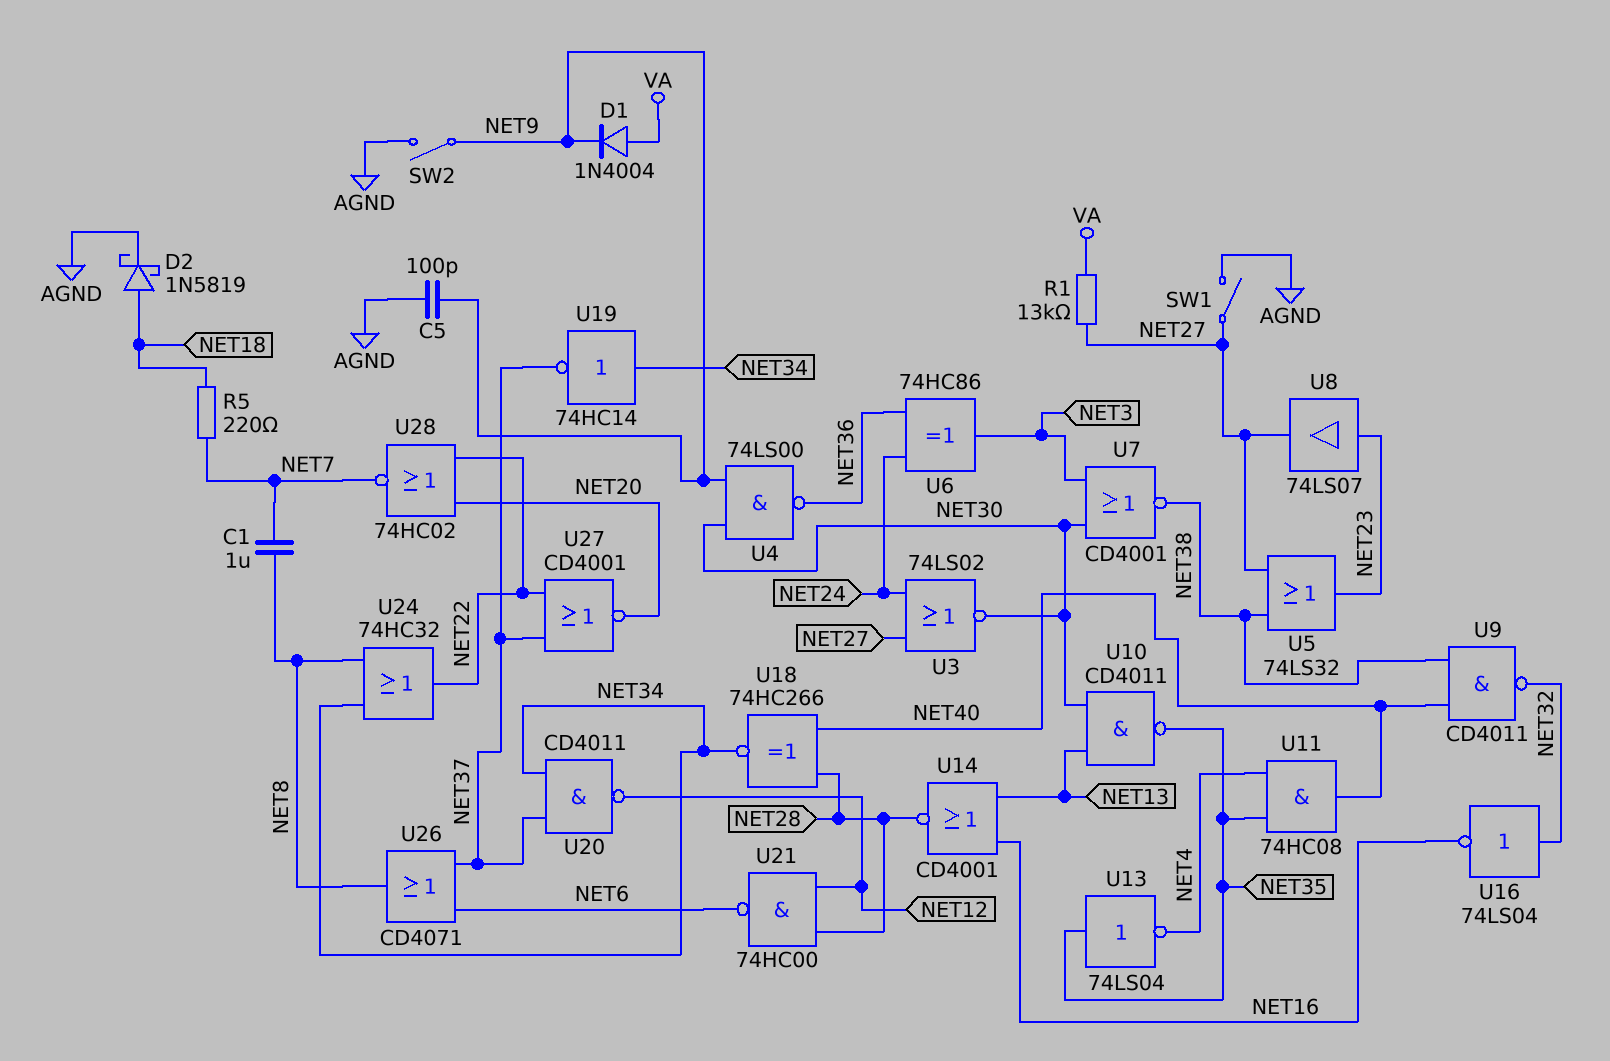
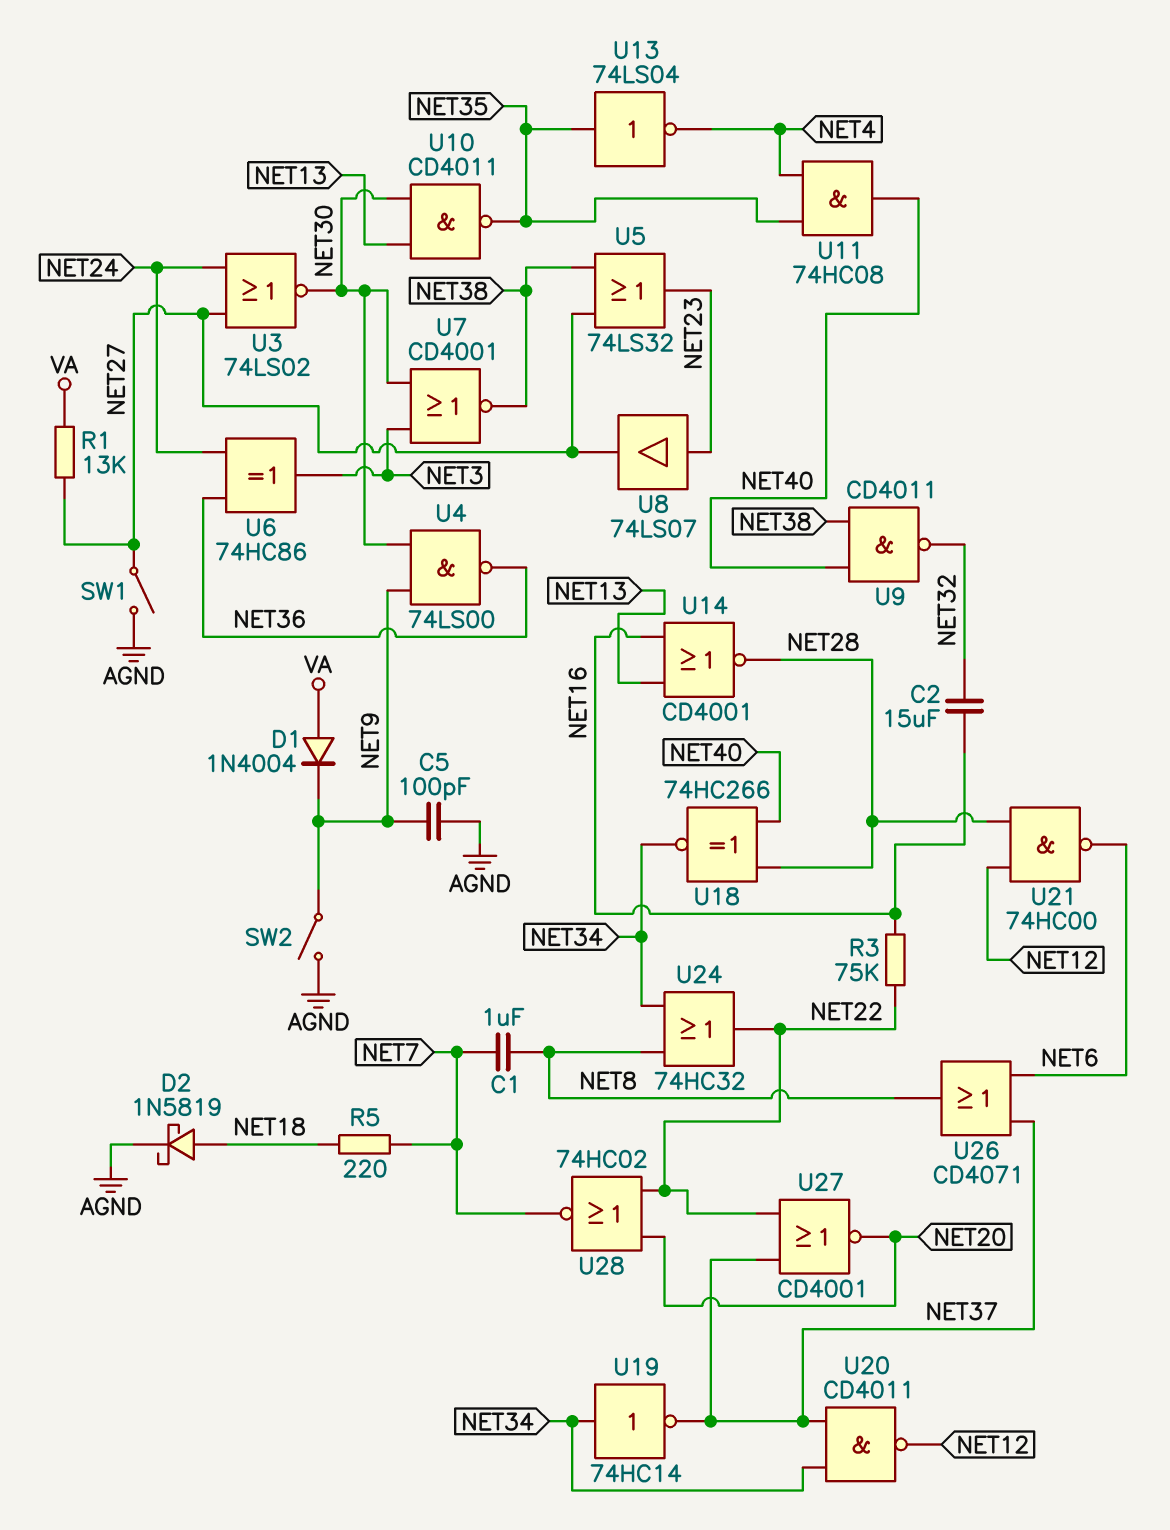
C2: none -> 15uF (NET16, NET32)
R3: none -> 75k (NET16, NET22)
U16: NOT 74LS04 (in NET32, out NET16) -> none

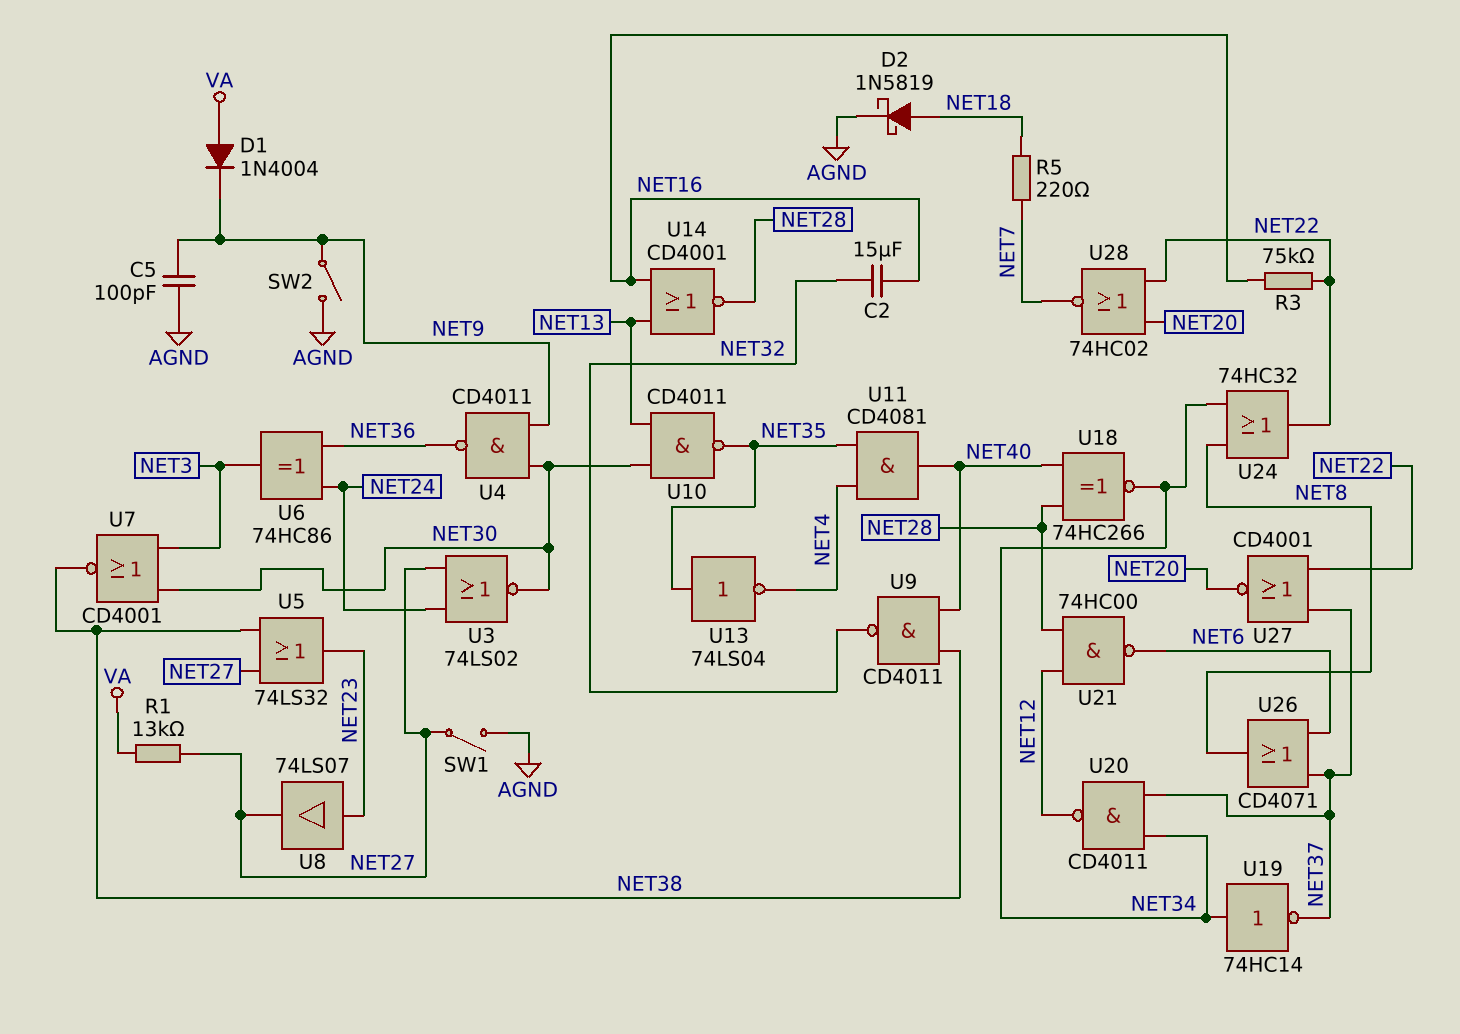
C1: 1uF (NET7, NET8) -> none
U4: NAND 74LS00 (in NET9, in NET30, out NET36) -> NAND CD4011 (in NET9, in NET30, out NET36)
U11: AND 74HC08 (in NET4, in NET35, out NET40) -> AND CD4081 (in NET4, in NET35, out NET40)

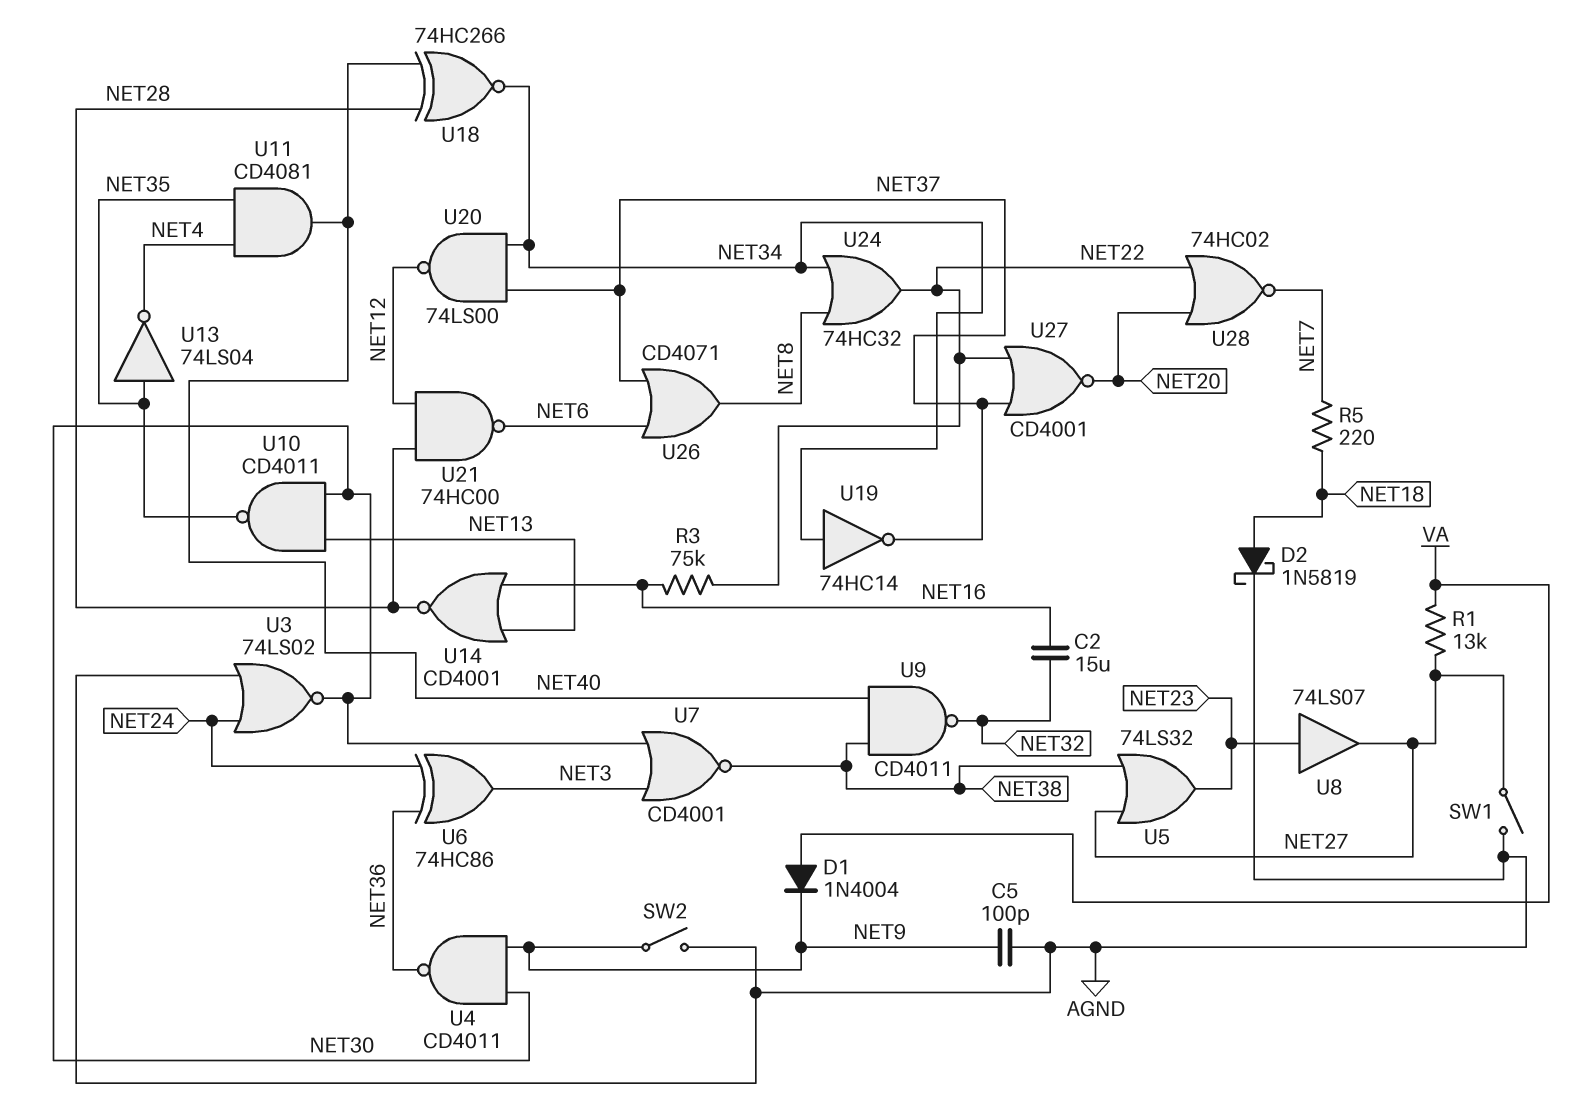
U3: NOR 74LS02 (in NET24, in NET27, out NET30) -> NOR 74LS02 (in AGND, in NET24, out NET30)
U20: NAND CD4011 (in NET34, in NET37, out NET12) -> NAND 74LS00 (in NET34, in NET37, out NET12)

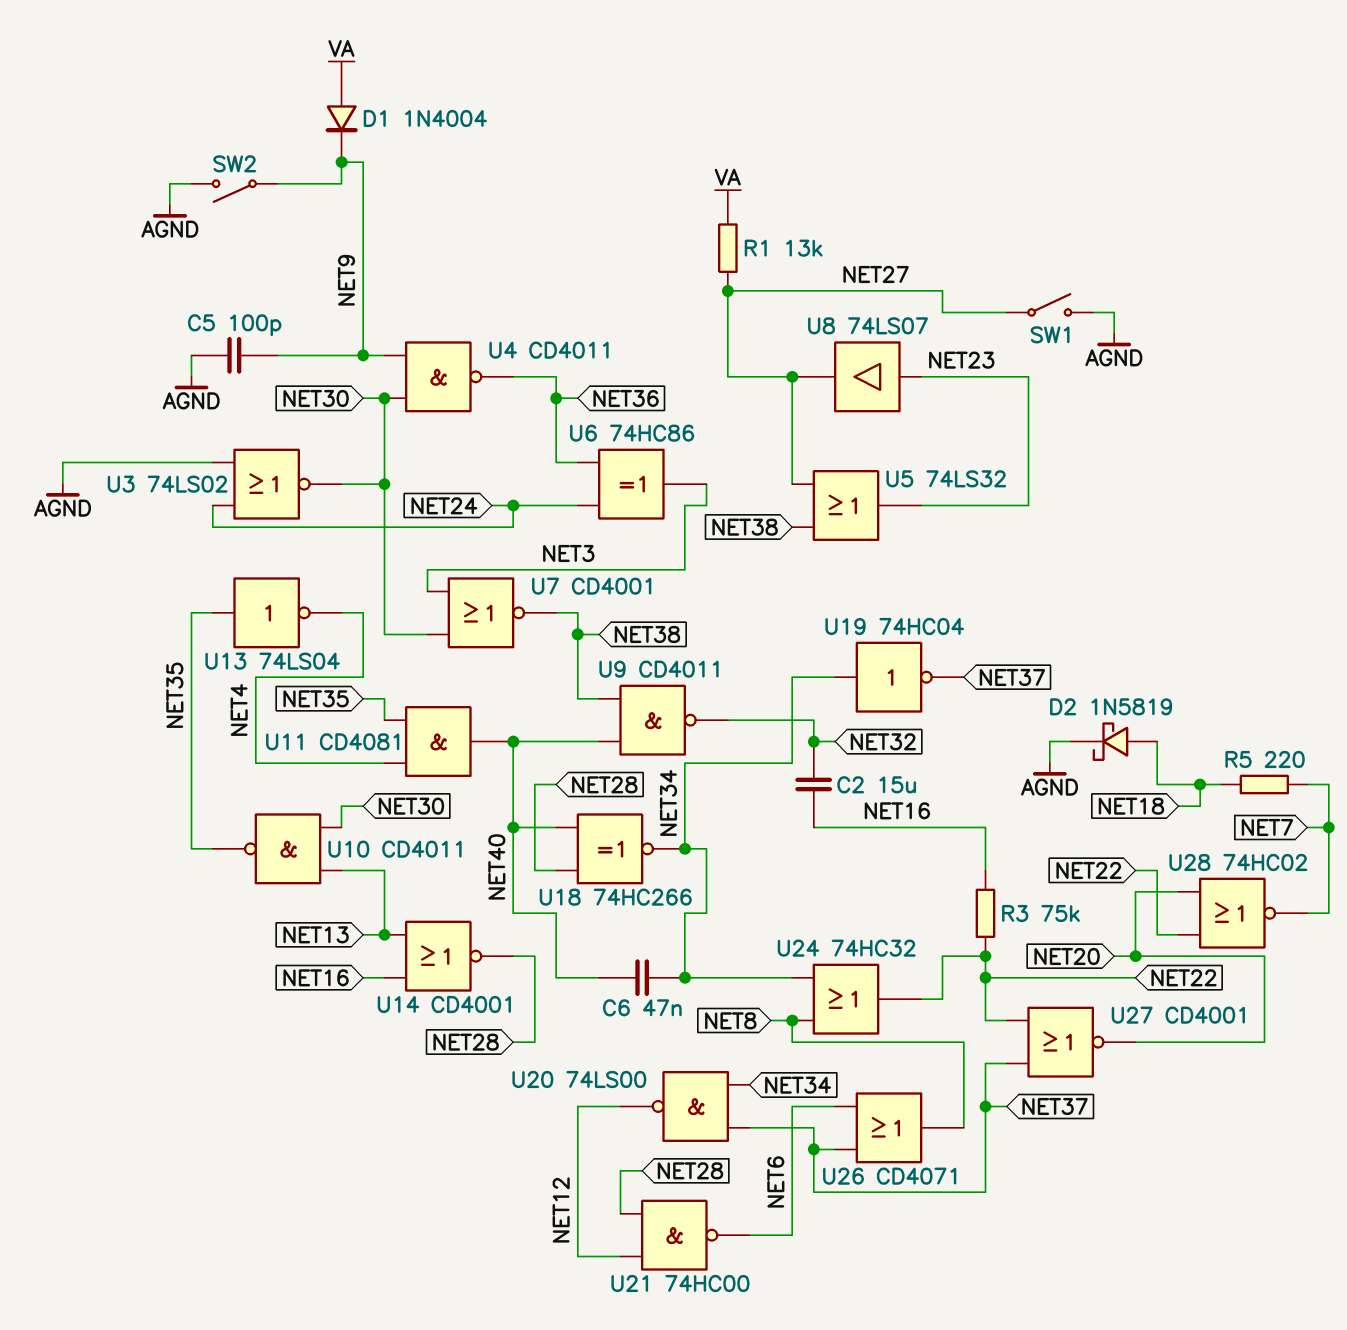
C6: none -> 47nF (NET34, NET40)
U19: NOT 74HC14 (in NET34, out NET37) -> NOT 74HC04 (in NET34, out NET37)

